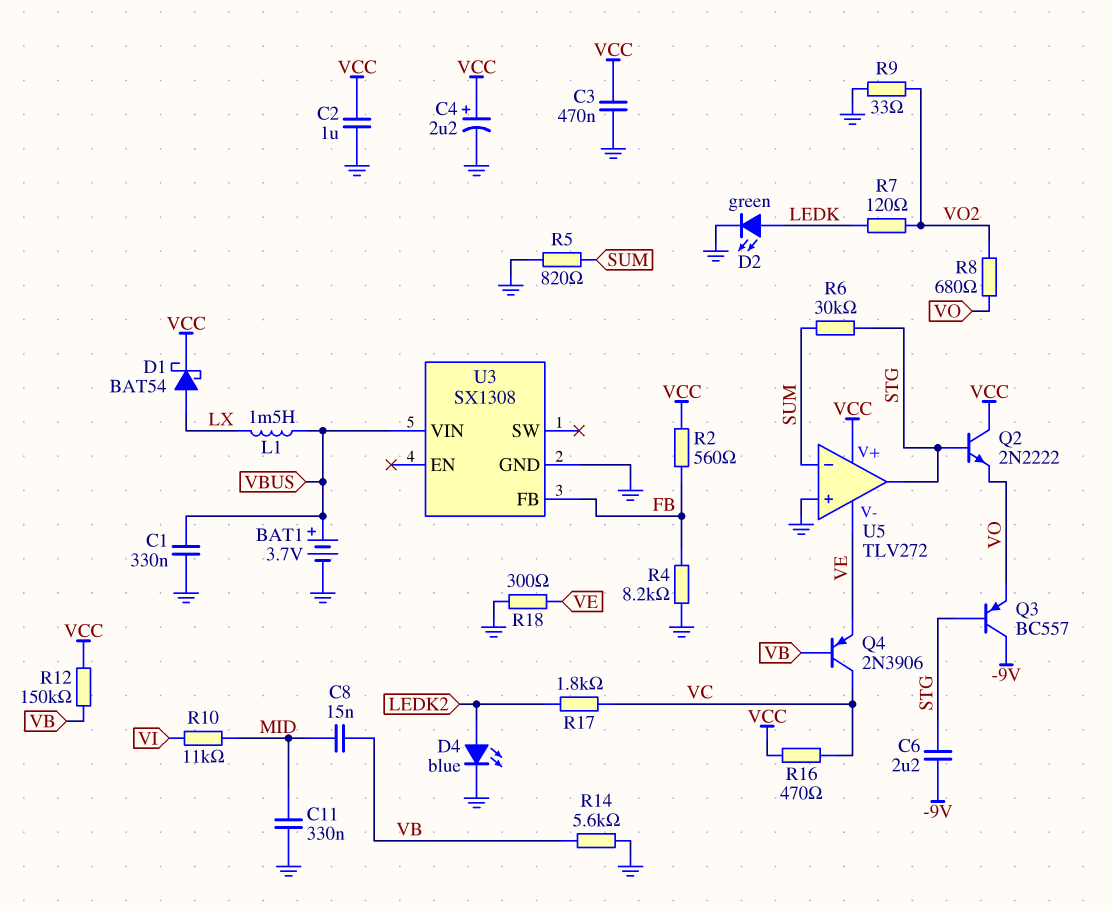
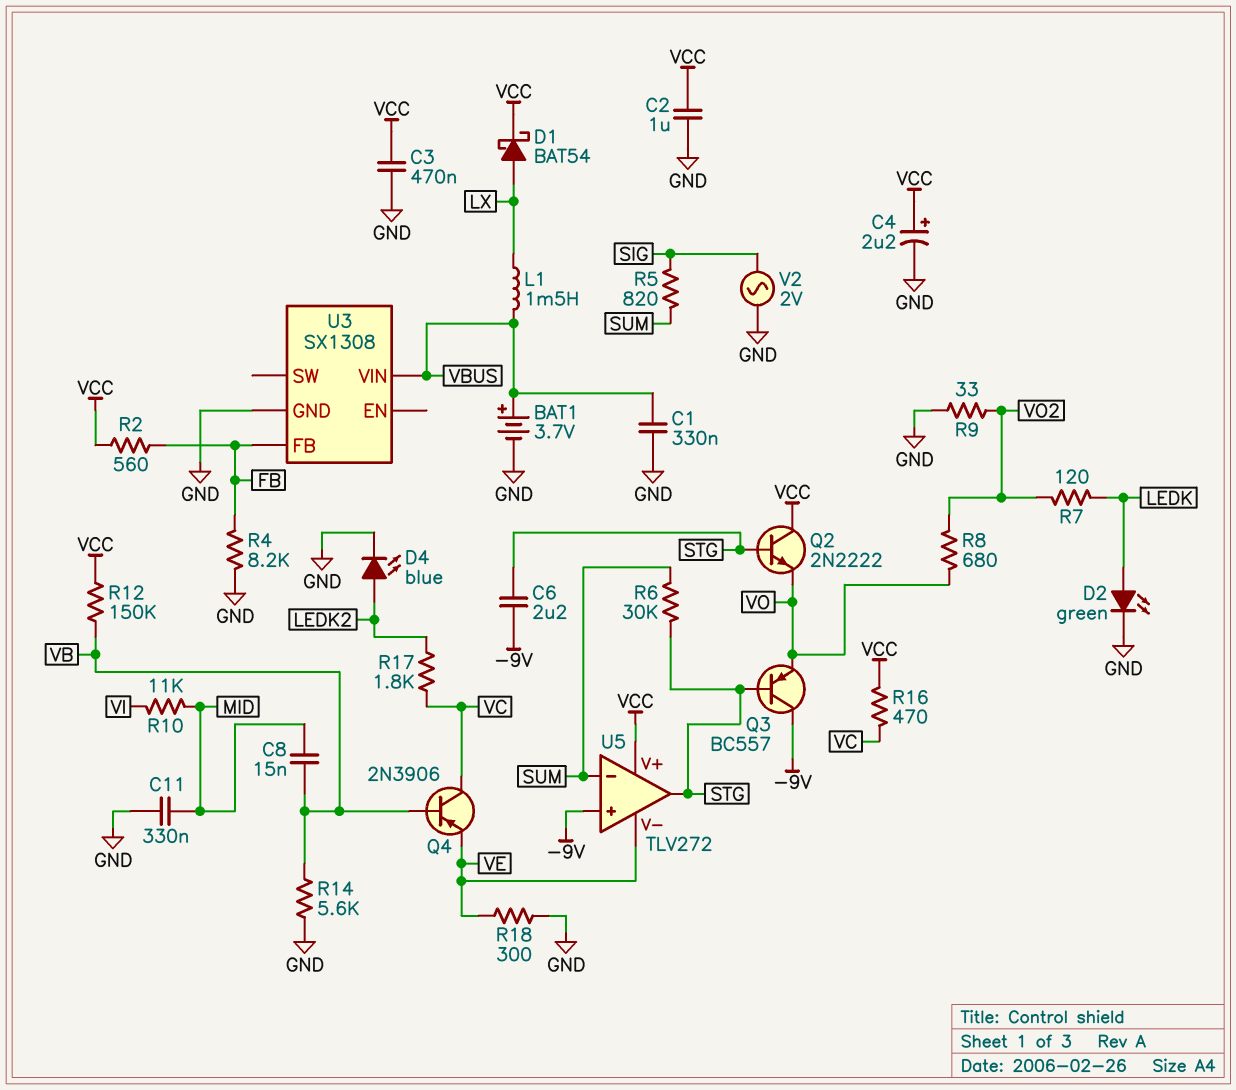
R5: 820 (GND, SUM) -> 820 (SIG, SUM)
U5 pin in+: GND -> -9V
V2: none -> AC 2V (GND, SIG)

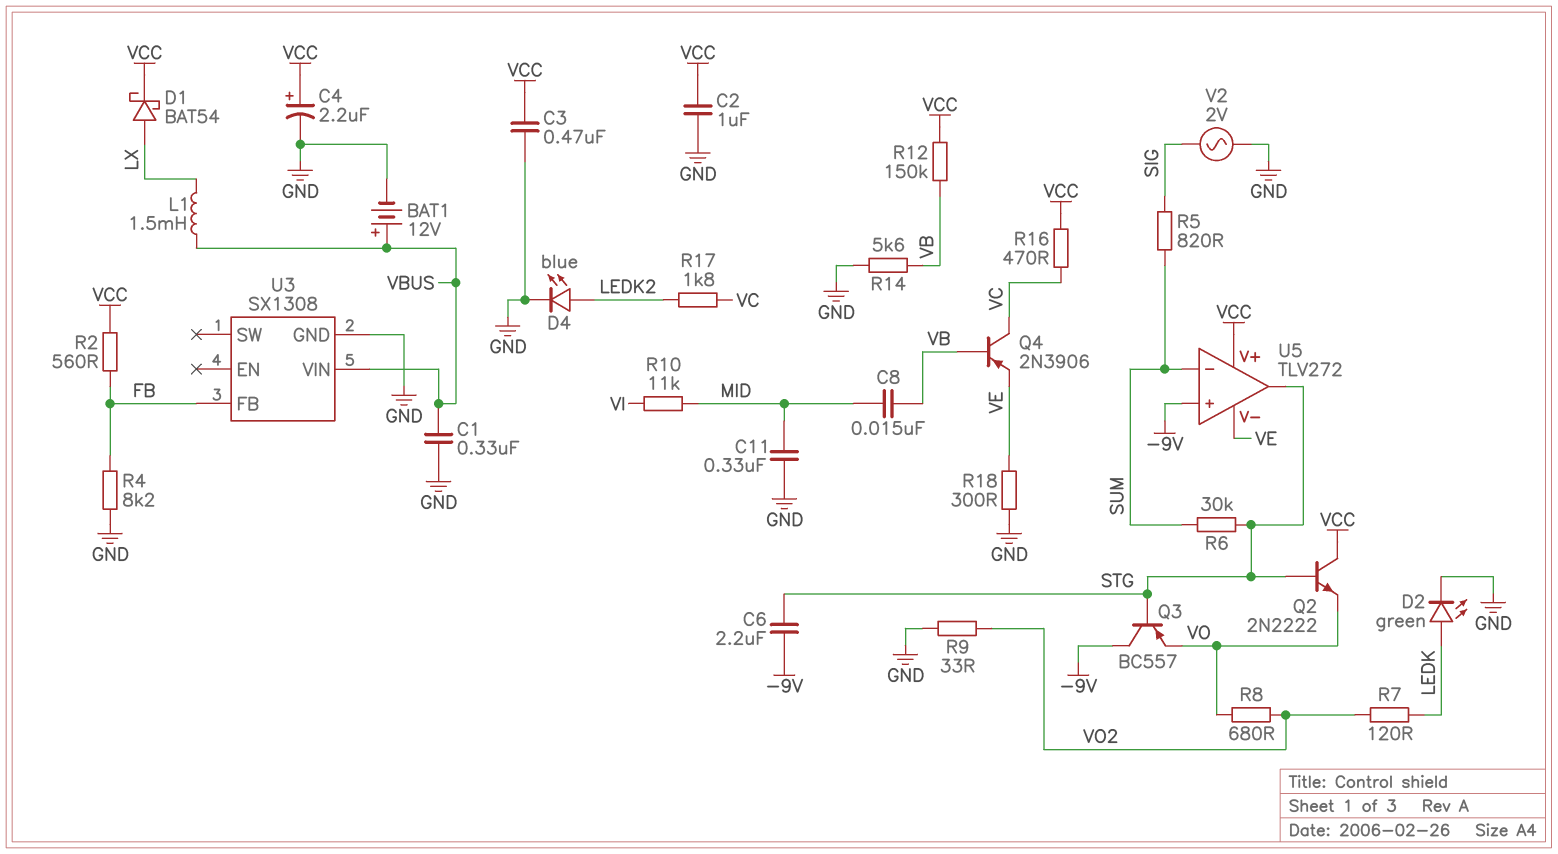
BAT1: 3.7V (plus VBUS, minus GND) -> 12V (plus VBUS, minus GND)

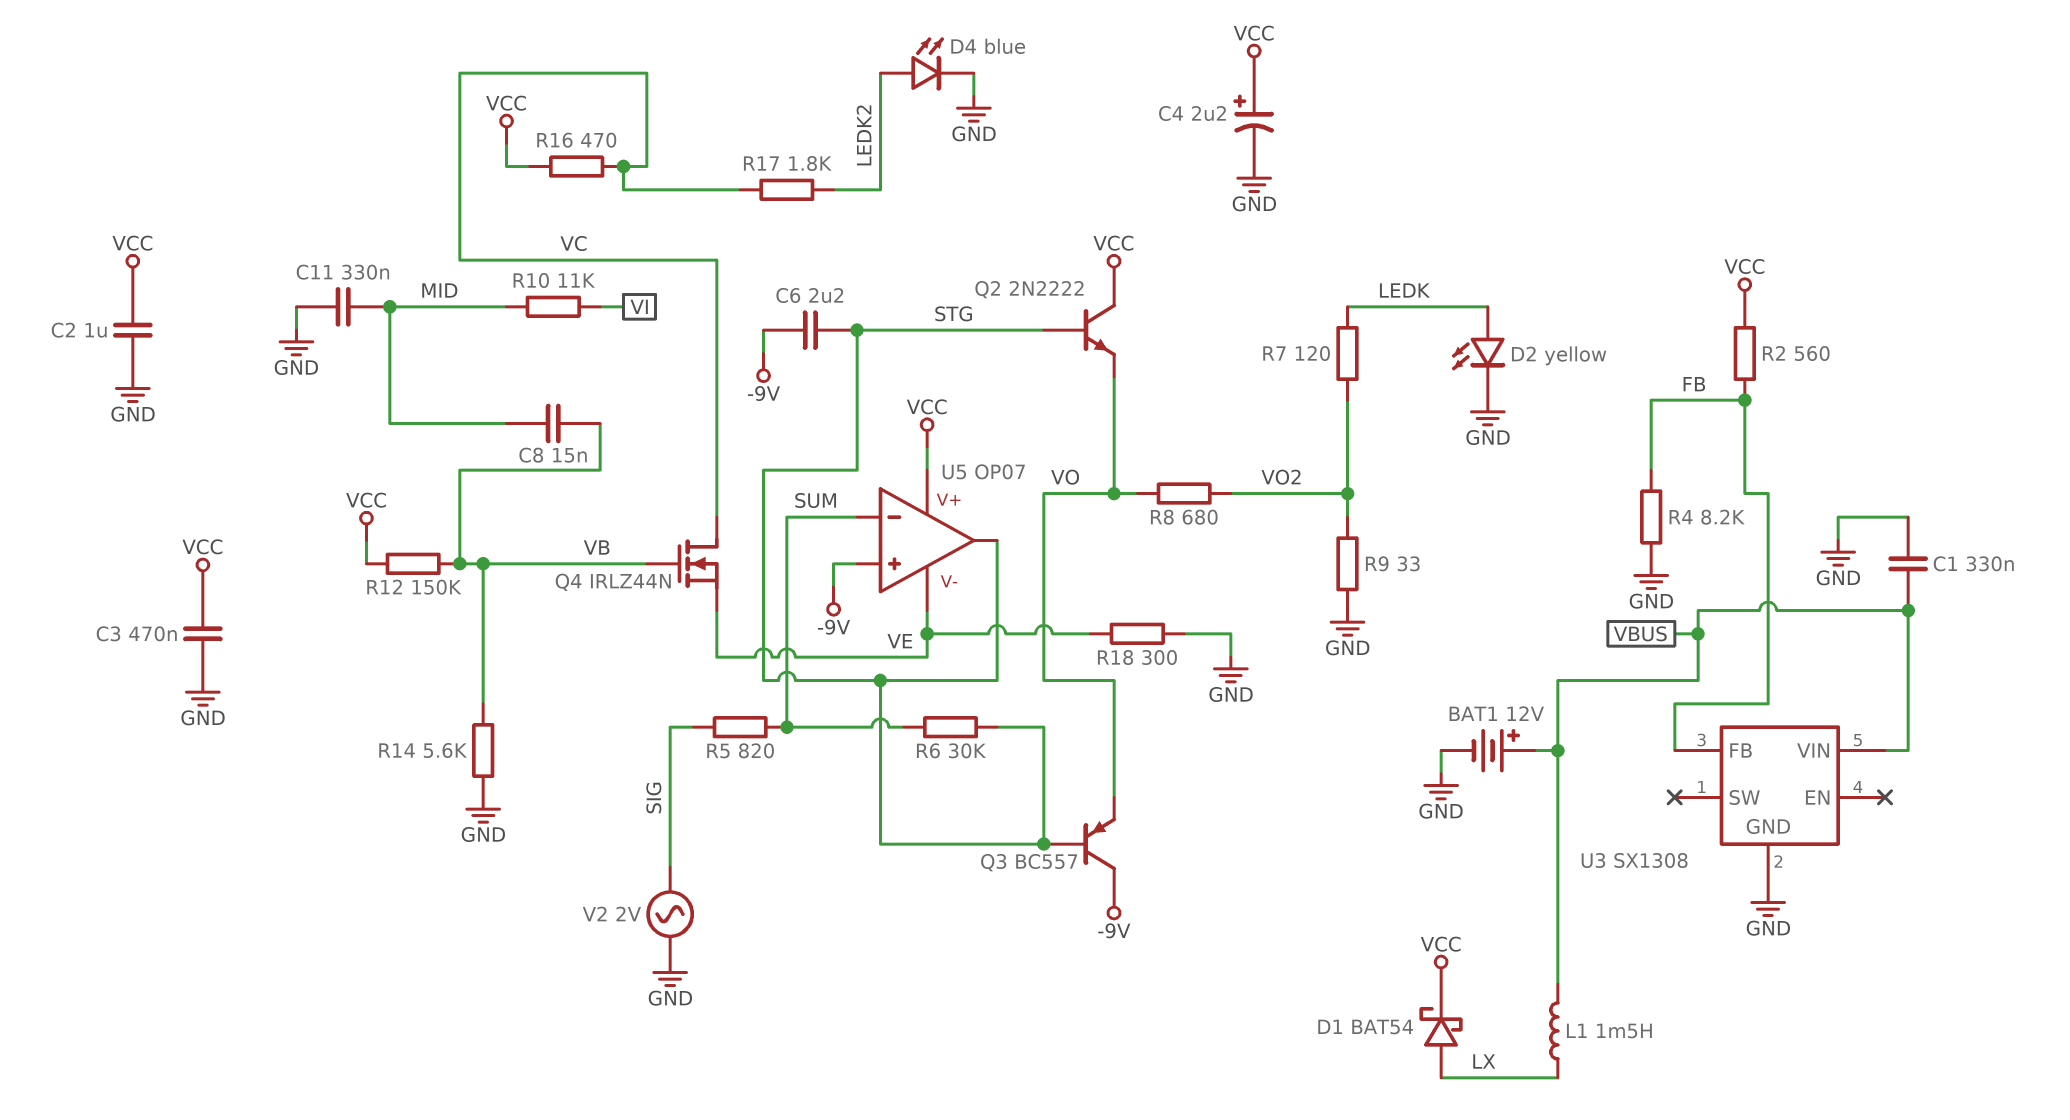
D2: LED green (A LEDK, K GND) -> LED yellow (A LEDK, K GND)
Q4: PNP 2N3906 (B VB, C VC, E VE) -> NMOS IRLZ44N (G VB, D VC, S VE)
U5: TLV272 -> OP07

